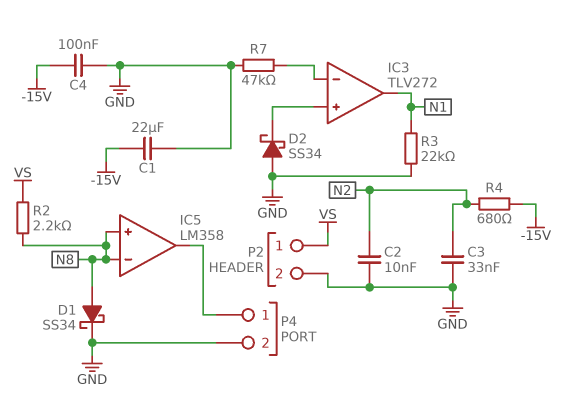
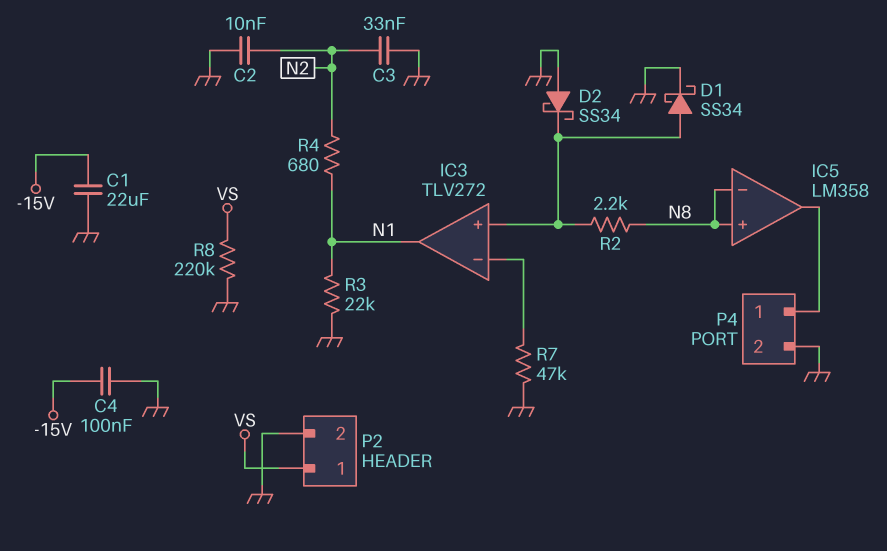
D1: schottky SS34 (A N8, K GND) -> schottky SS34 (A IC3/in+, K GND)
R2: 2.2k (N8, VS) -> 2.2k (IC3/in+, N8)
R4: 680 (-15V, N2) -> 680 (N1, N2)
R8: none -> 220k (GND, VS)

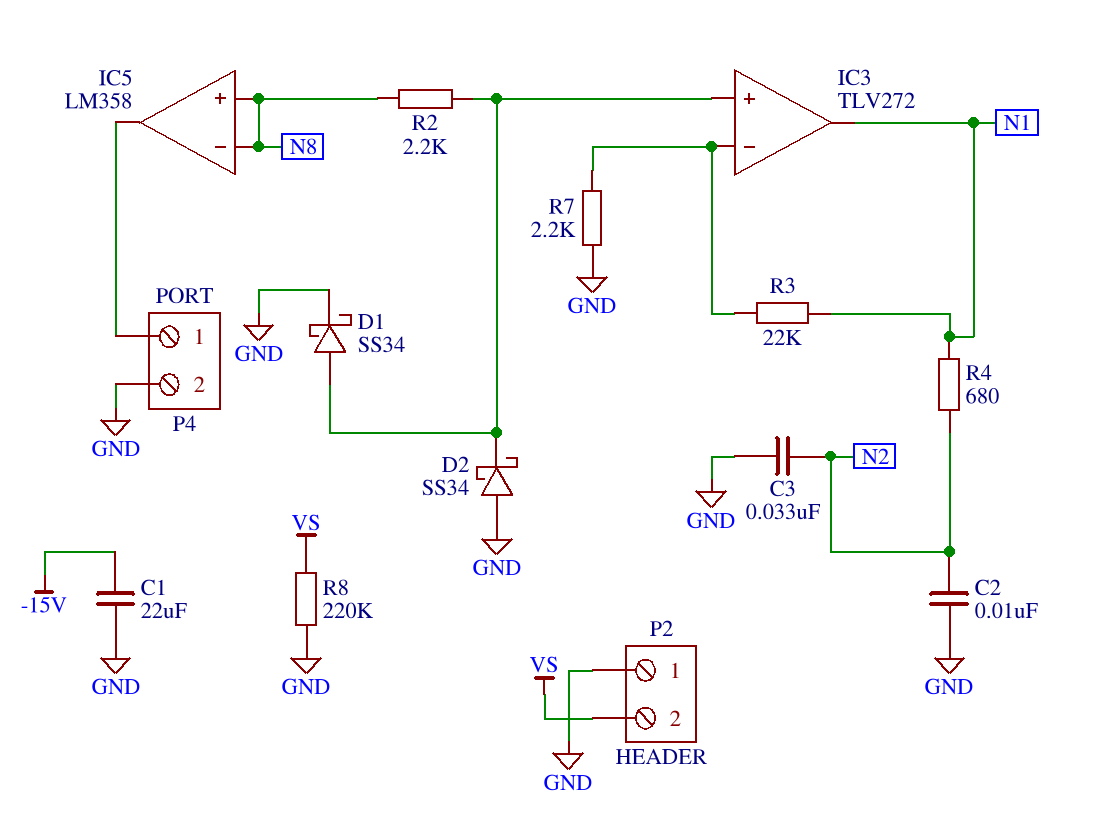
C4: 100nF (-15V, GND) -> none
P2 pin 1: VS -> GND
P2 pin 2: GND -> VS
R3: 22k (GND, N1) -> 22k (IC3/in-, N1)
R7: 47k (GND, IC3/in-) -> 2.2k (GND, IC3/in-)

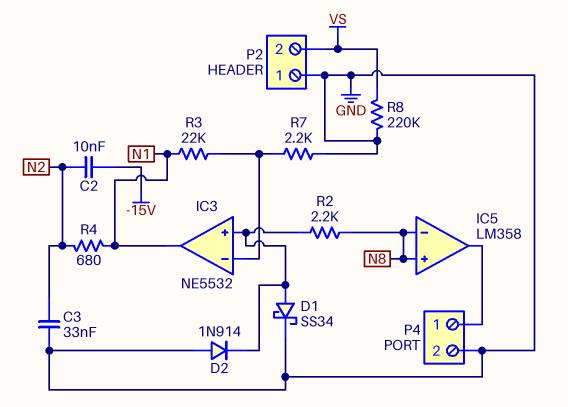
C1: 22uF (-15V, GND) -> none
C2: 10nF (GND, N2) -> 10nF (-15V, N2)
D2: schottky SS34 (A GND, K IC3/in+) -> diode 1N914 (A GND, K IC3/in+)
IC3: TLV272 -> NE5532

